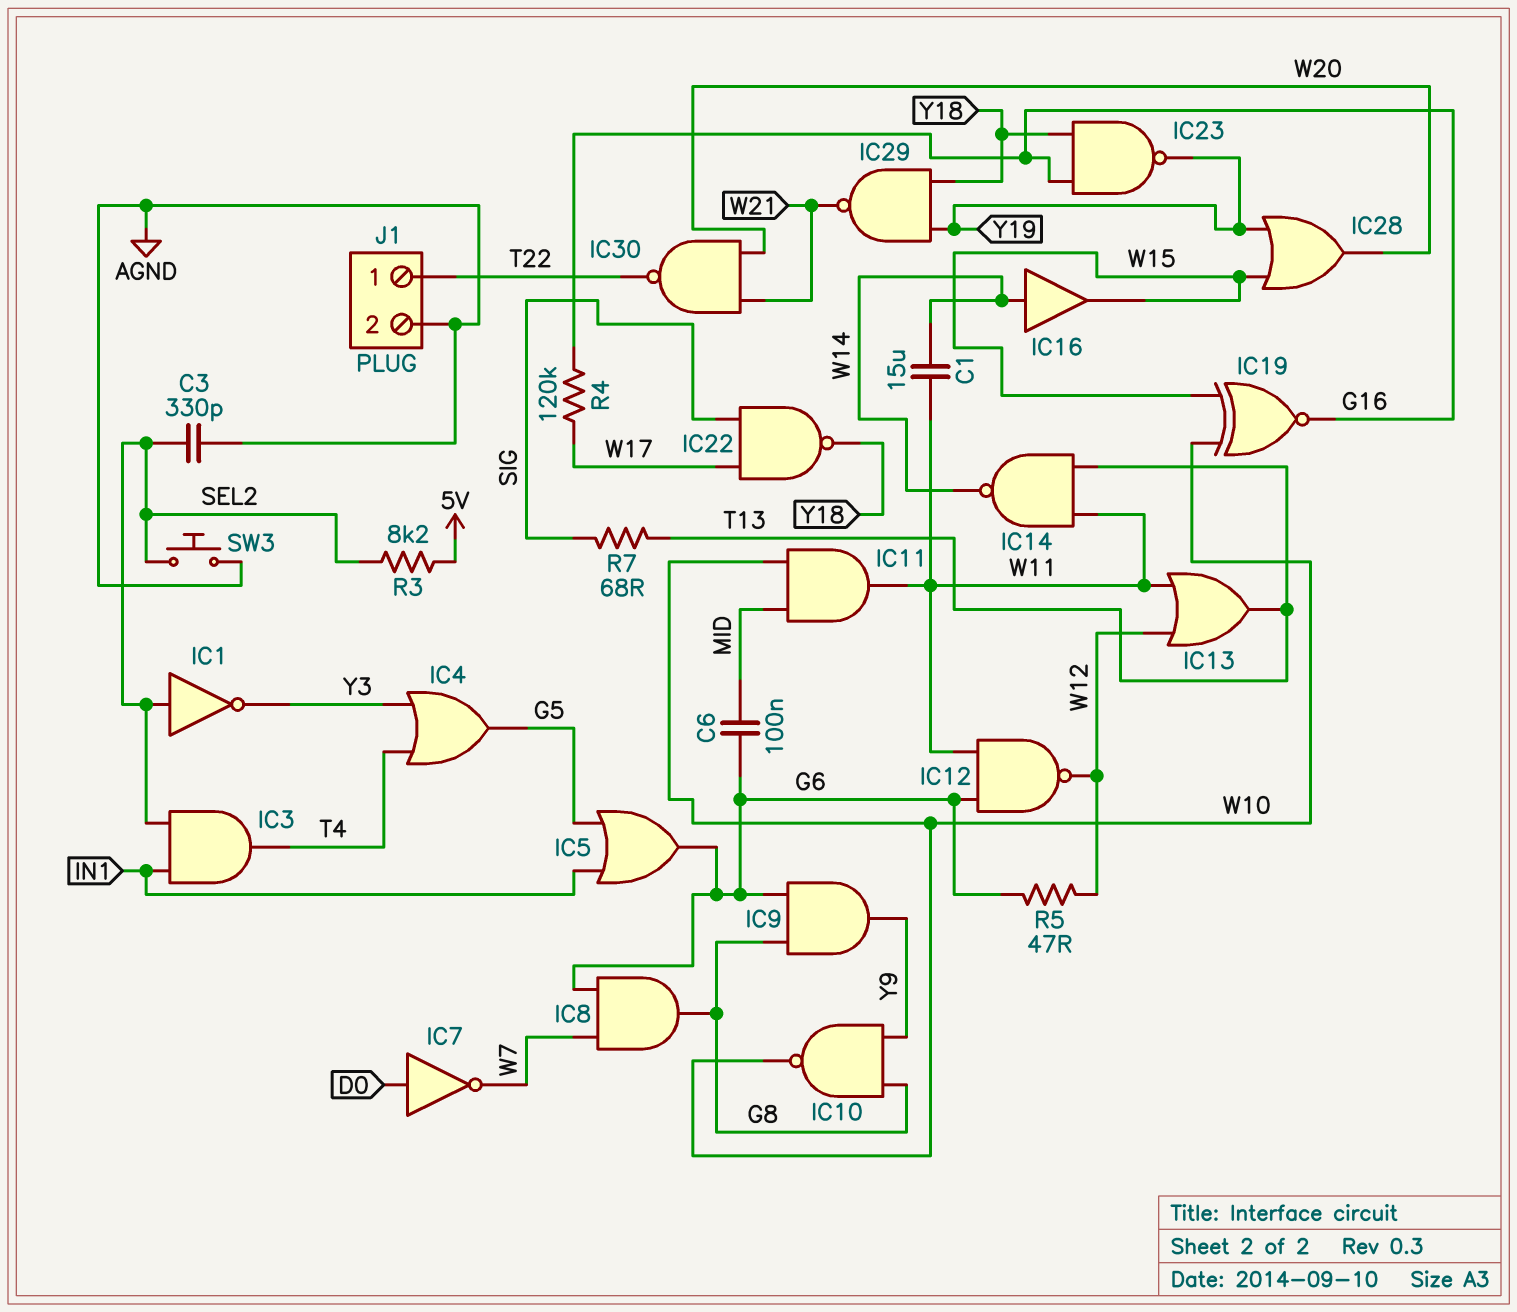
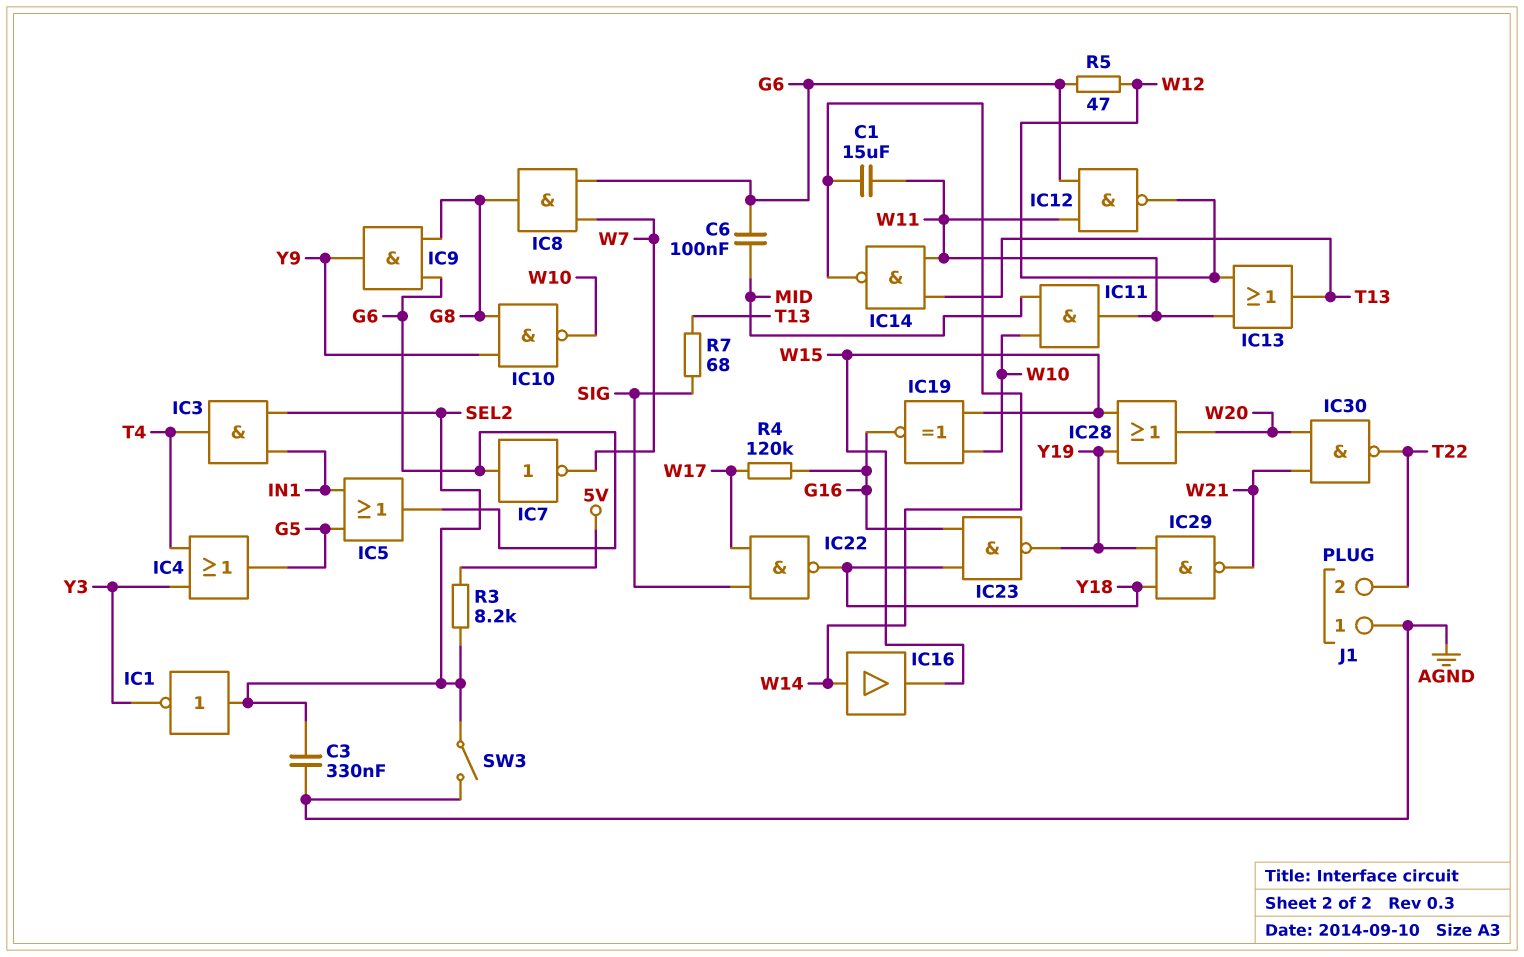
C3: 330pF (AGND, SEL2) -> 330nF (AGND, SEL2)
IC7: NOT (in D0, out W7) -> NOT (in G6, out W7)
J1 pin 1: T22 -> AGND
J1 pin 2: AGND -> T22
SW3: button (AGND, SEL2) -> switch (AGND, SEL2)

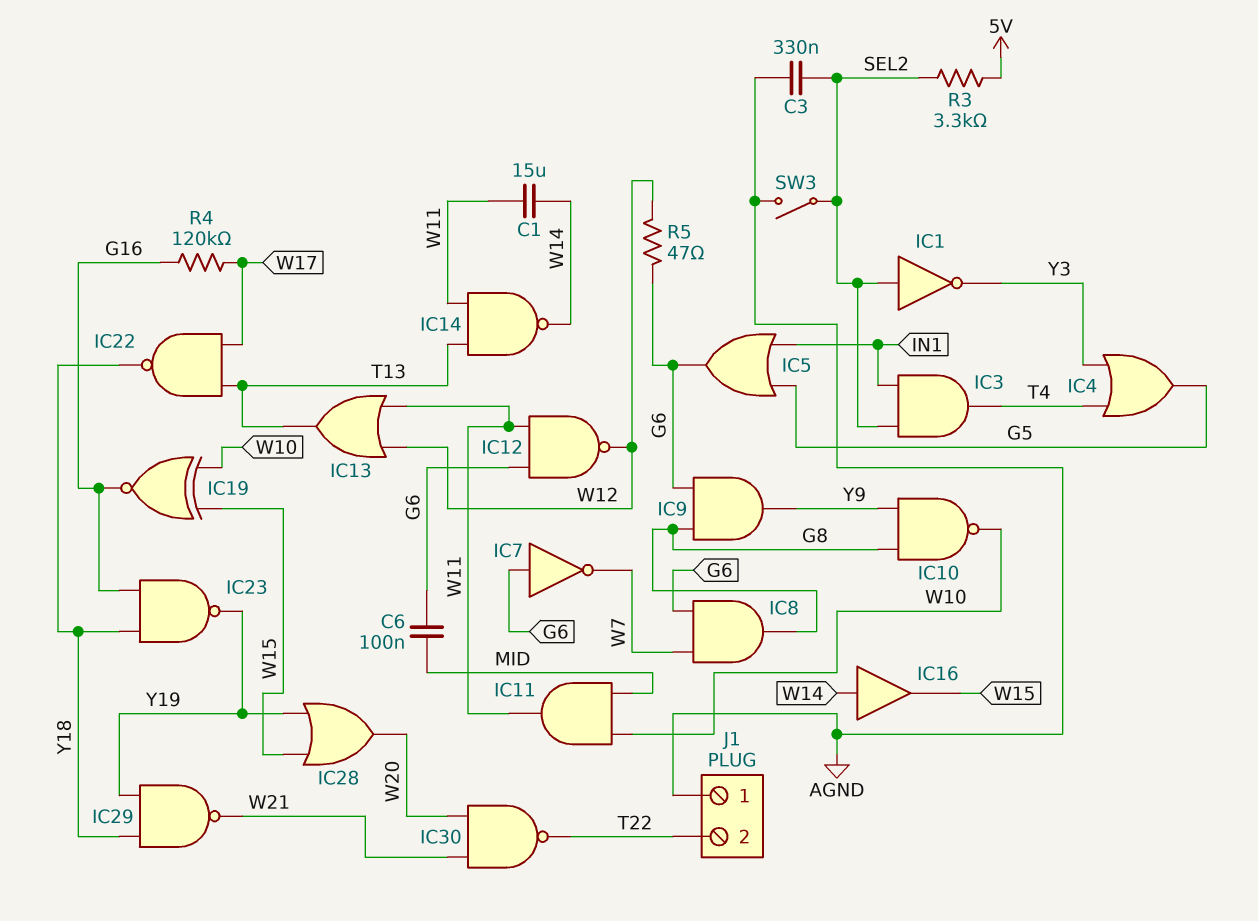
IC22: NAND (in SIG, in W17, out Y18) -> NAND (in T13, in W17, out Y18)
R3: 8.2k (5V, SEL2) -> 3.3k (5V, SEL2)
R7: 68 (SIG, T13) -> none

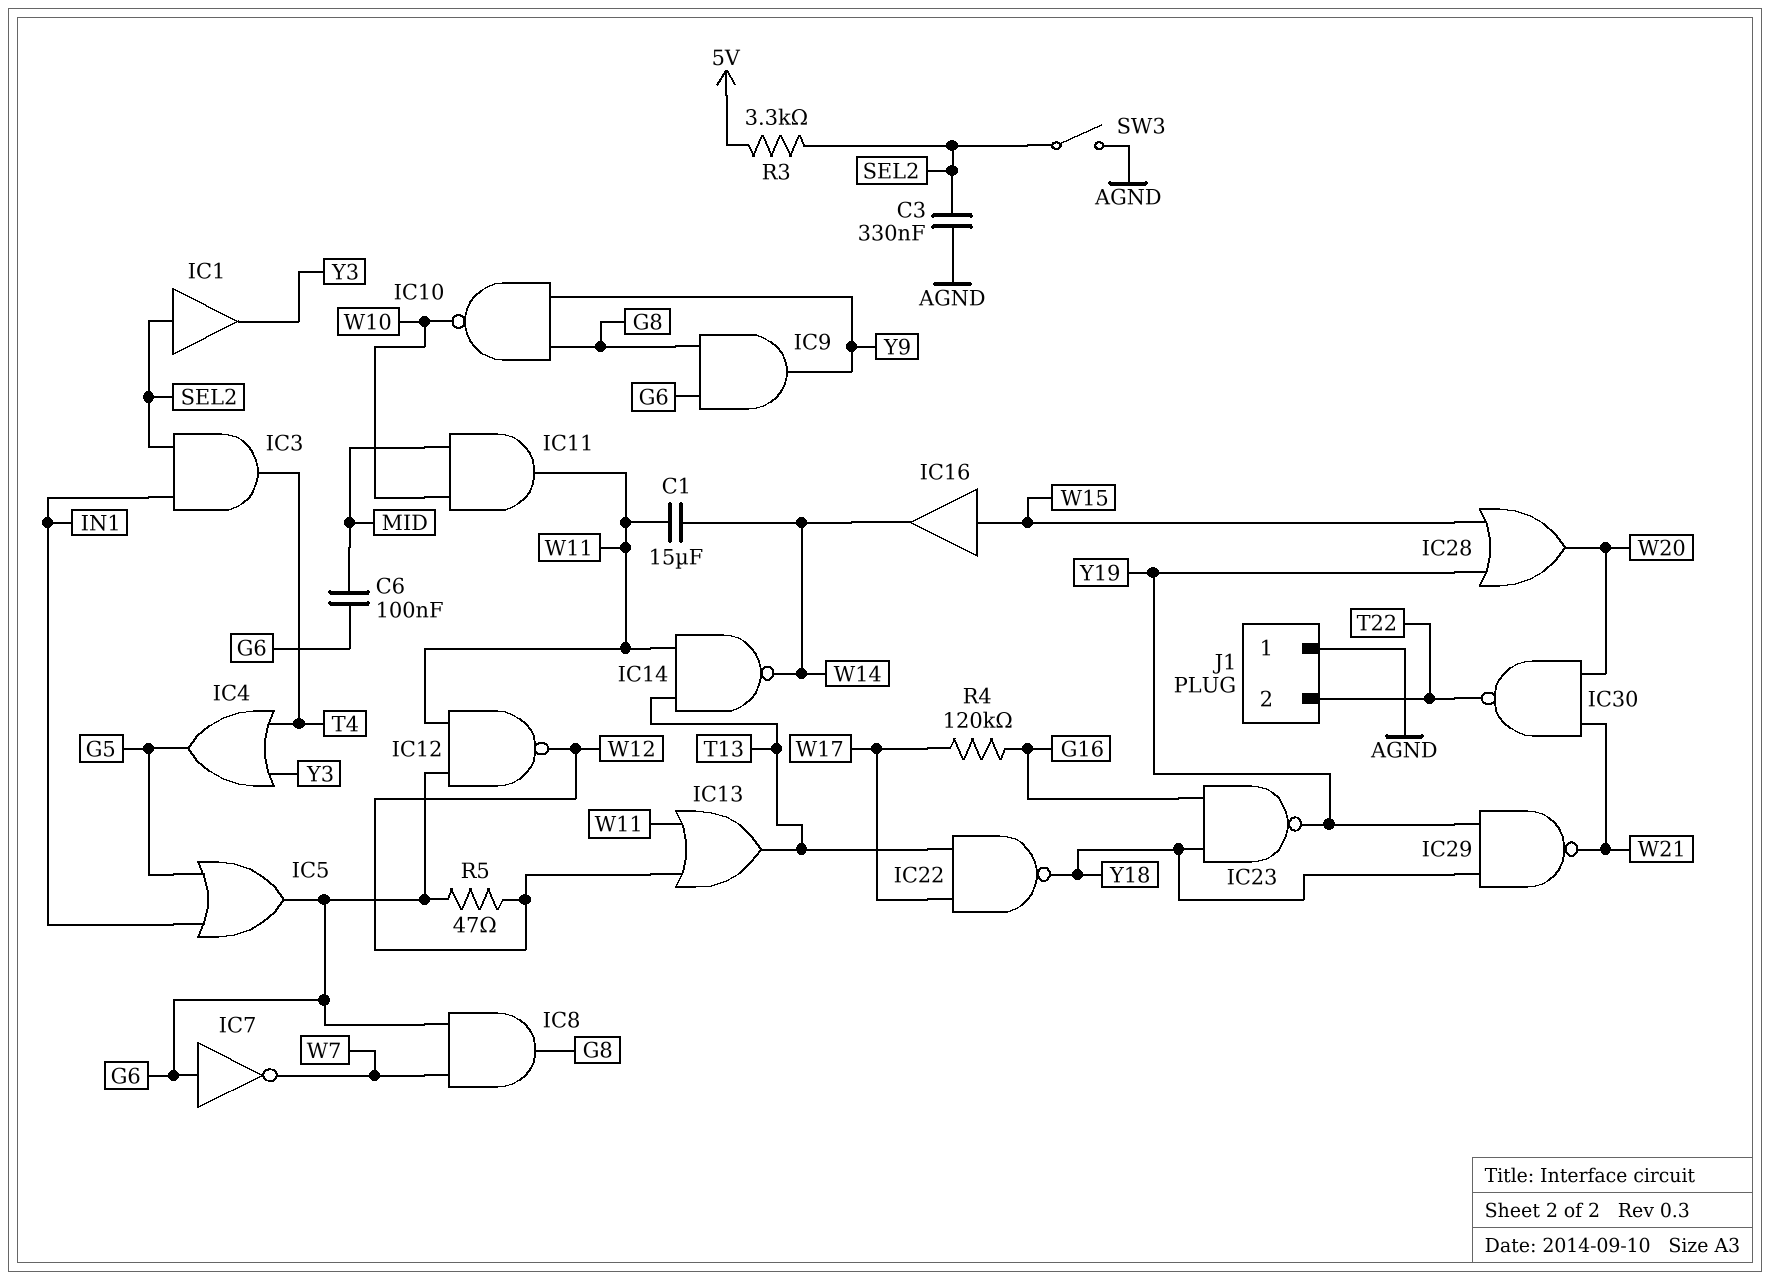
IC1: NOT (in SEL2, out Y3) -> buffer (in SEL2, out Y3)
IC16: buffer (in W14, out W15) -> buffer (in W15, out W14)
IC19: XNOR (in W10, in W15, out G16) -> none

